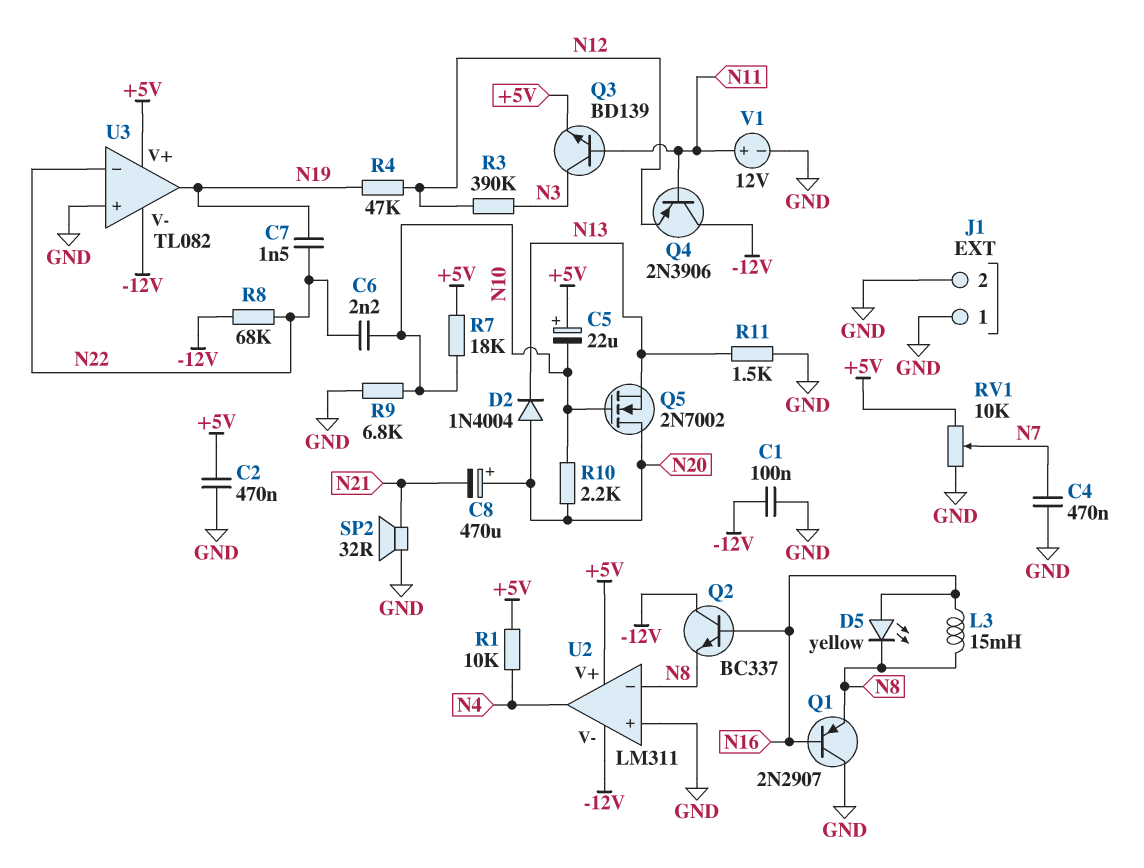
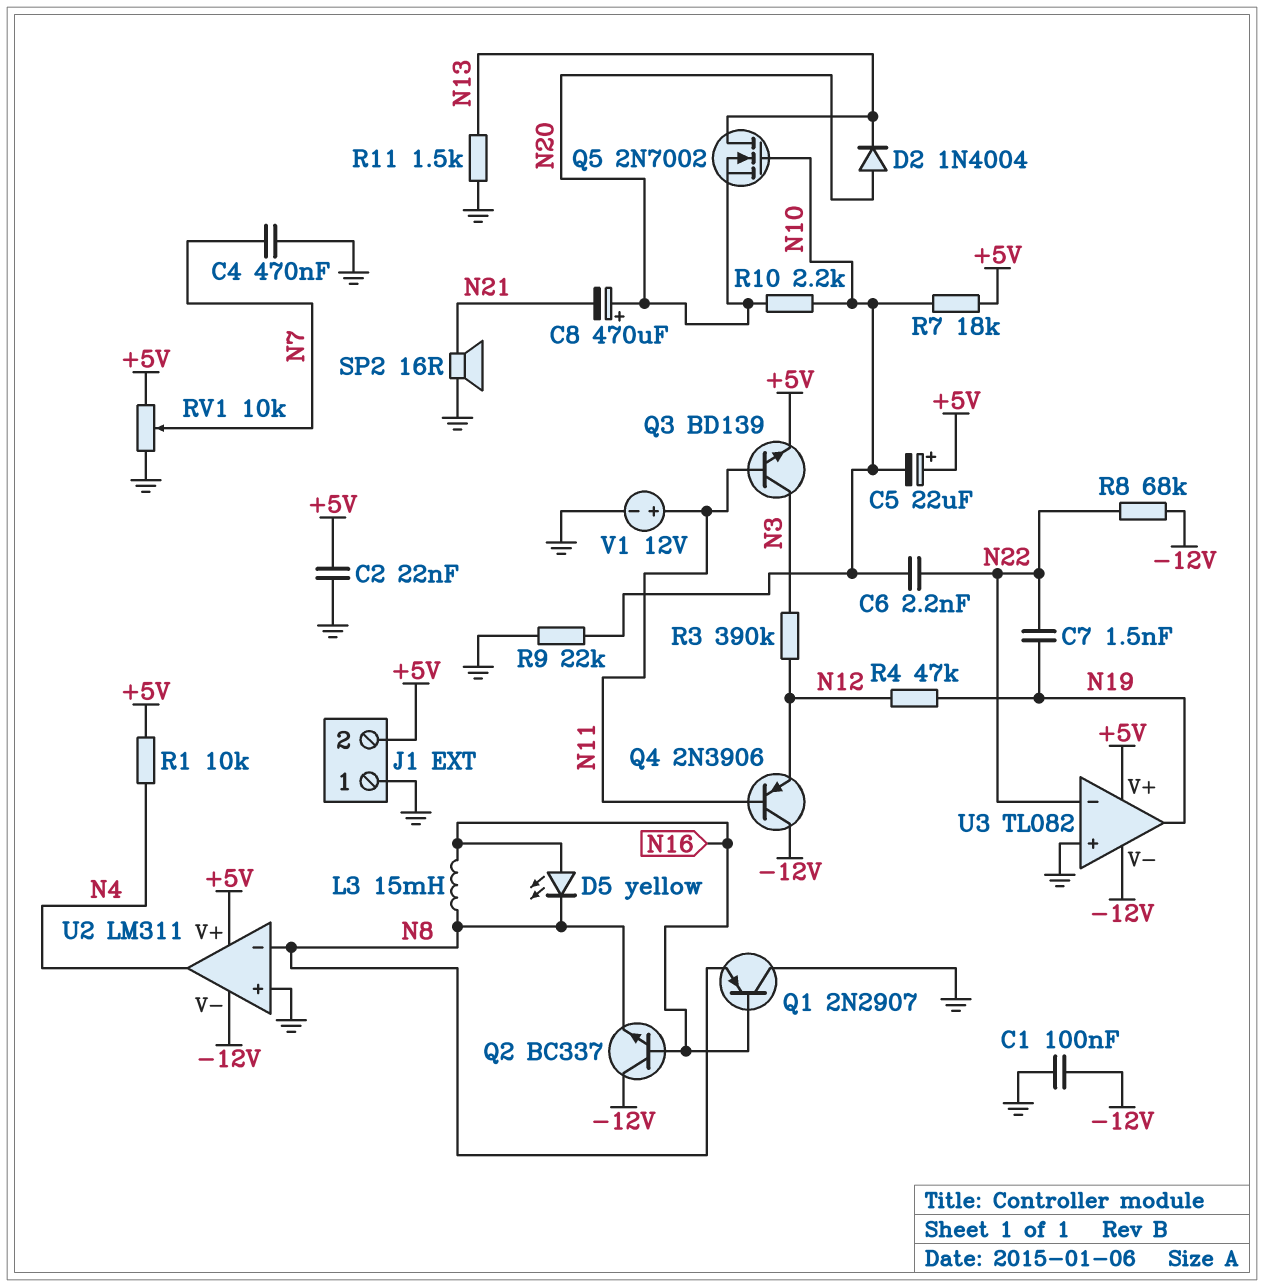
C2: 470nF (+5V, GND) -> 22nF (+5V, GND)
J1 pin 2: GND -> +5V
Q5: NMOS 2N7002 (G N10, D N20, S N13) -> NMOS 2N7002 (G N10, D N13, S N20)
R9: 6.8k (GND, N10) -> 22k (GND, N10)
SP2: speaker 32R (GND, N21) -> speaker 16R (GND, N21)

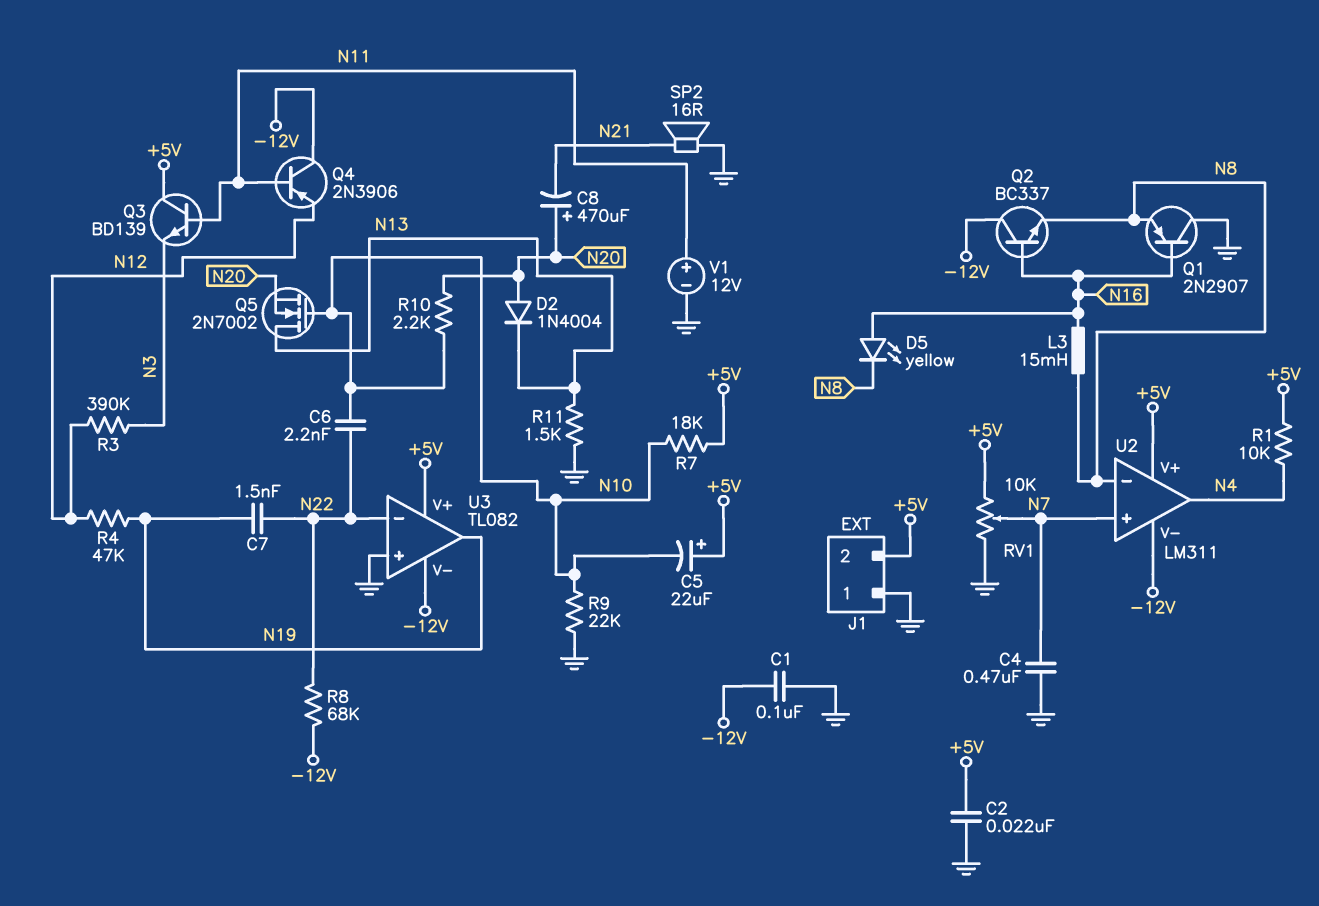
Q3: NPN BD139 (B N11, C N3, E +5V) -> NPN BD139 (B N11, C +5V, E N3)
U2 pin in+: GND -> N7

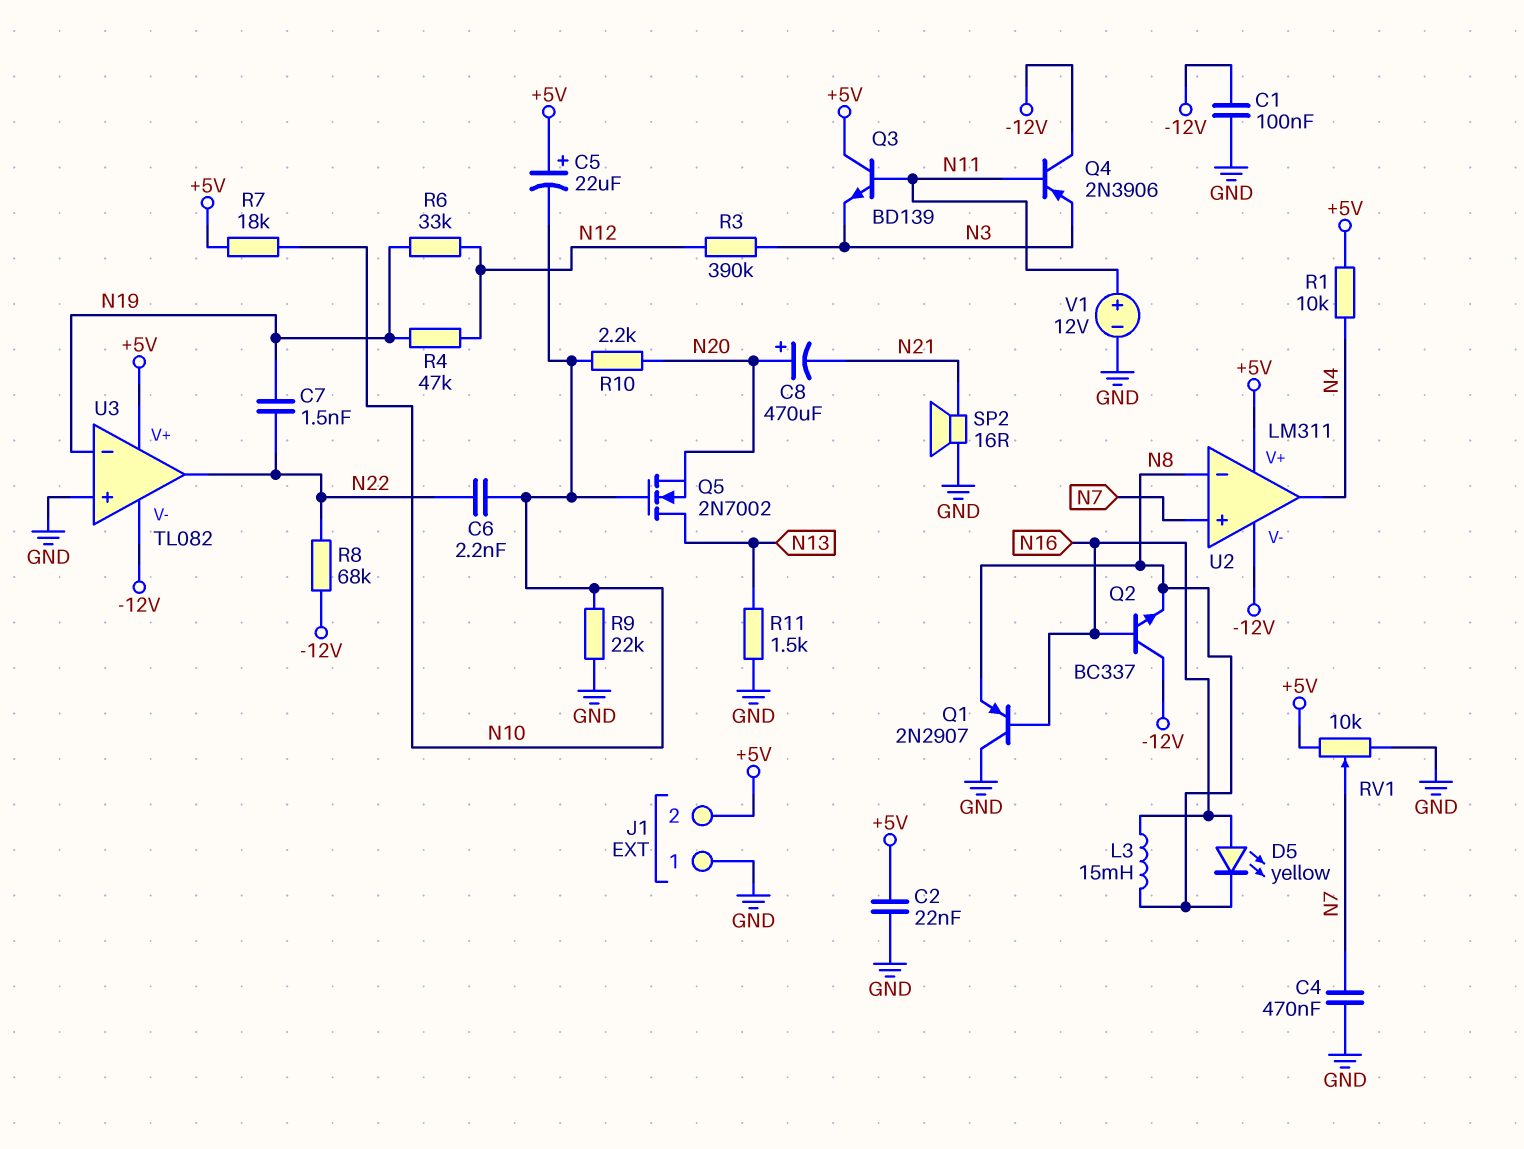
D2: diode 1N4004 (A N20, K N13) -> none
Q4: PNP 2N3906 (B N11, C -12V, E N12) -> PNP 2N3906 (B N11, C -12V, E N3)
R6: none -> 33k (N12, N19)
U3 pin in-: N22 -> N19
U3 pin out: N19 -> N22

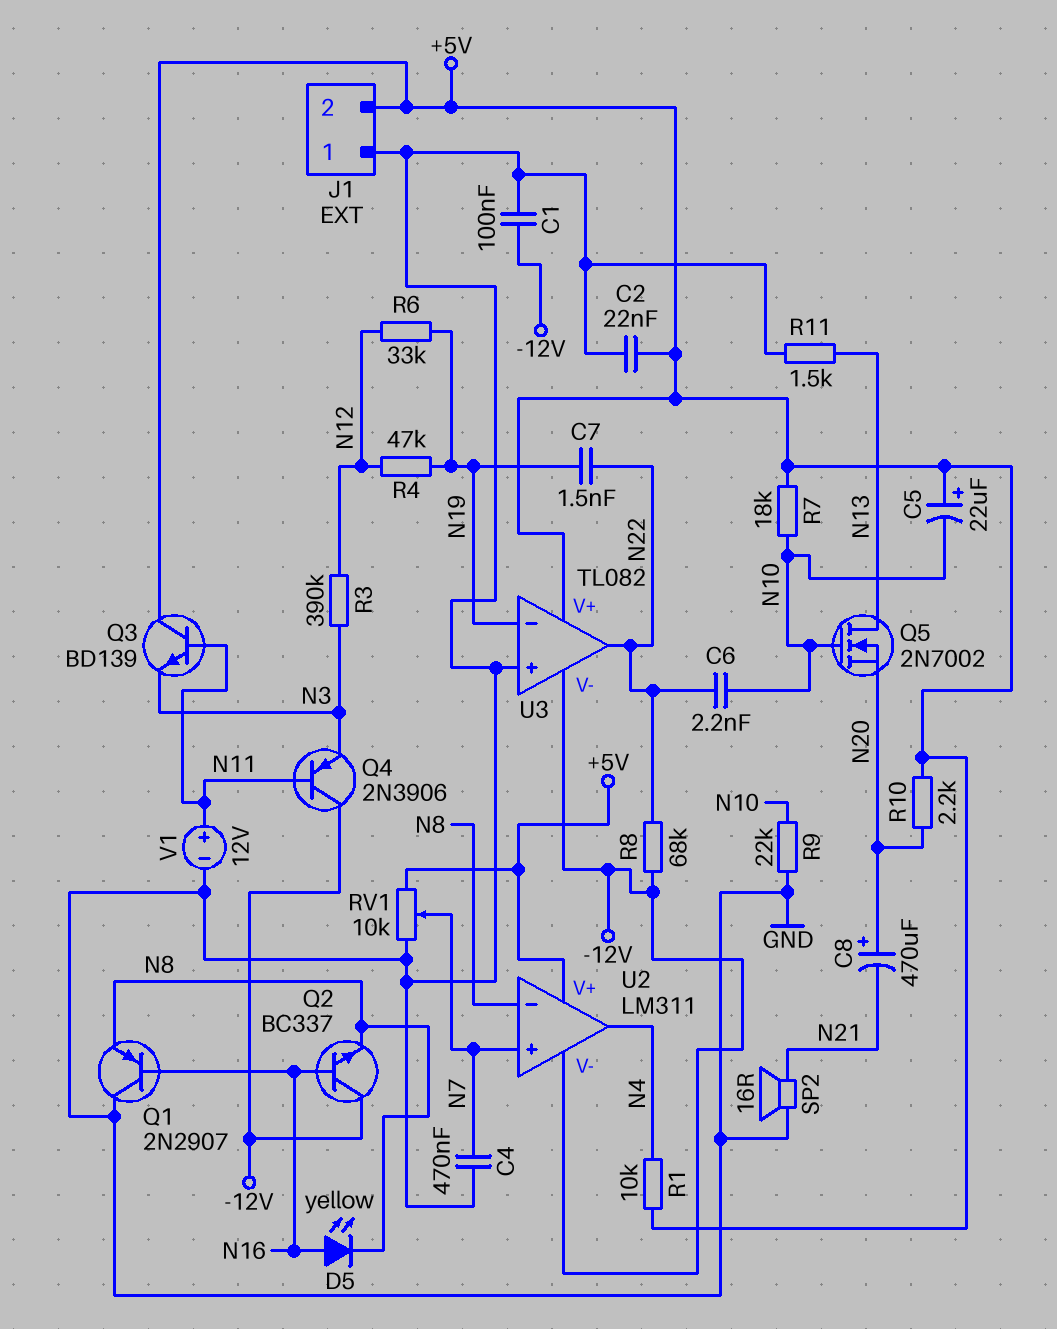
L3: 15mH (N8, N16) -> none
R10: 2.2k (N10, N20) -> 2.2k (+5V, N20)

